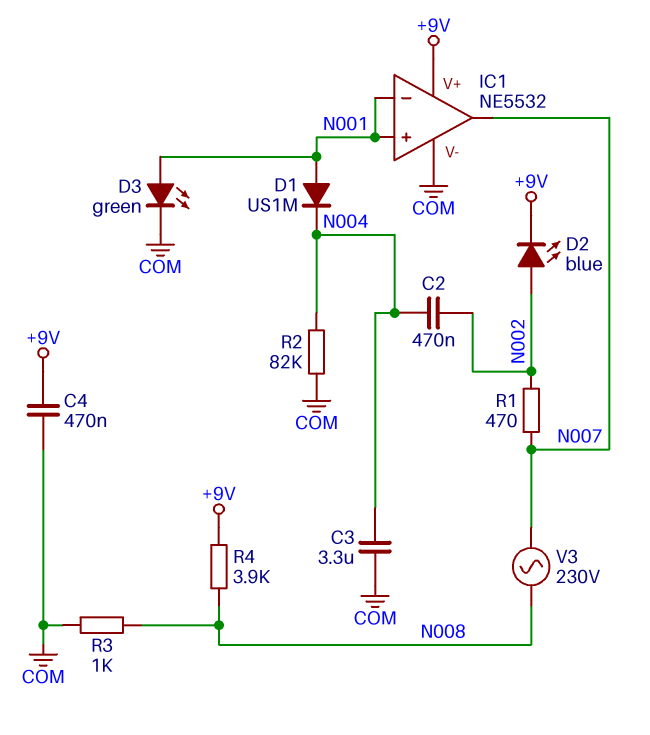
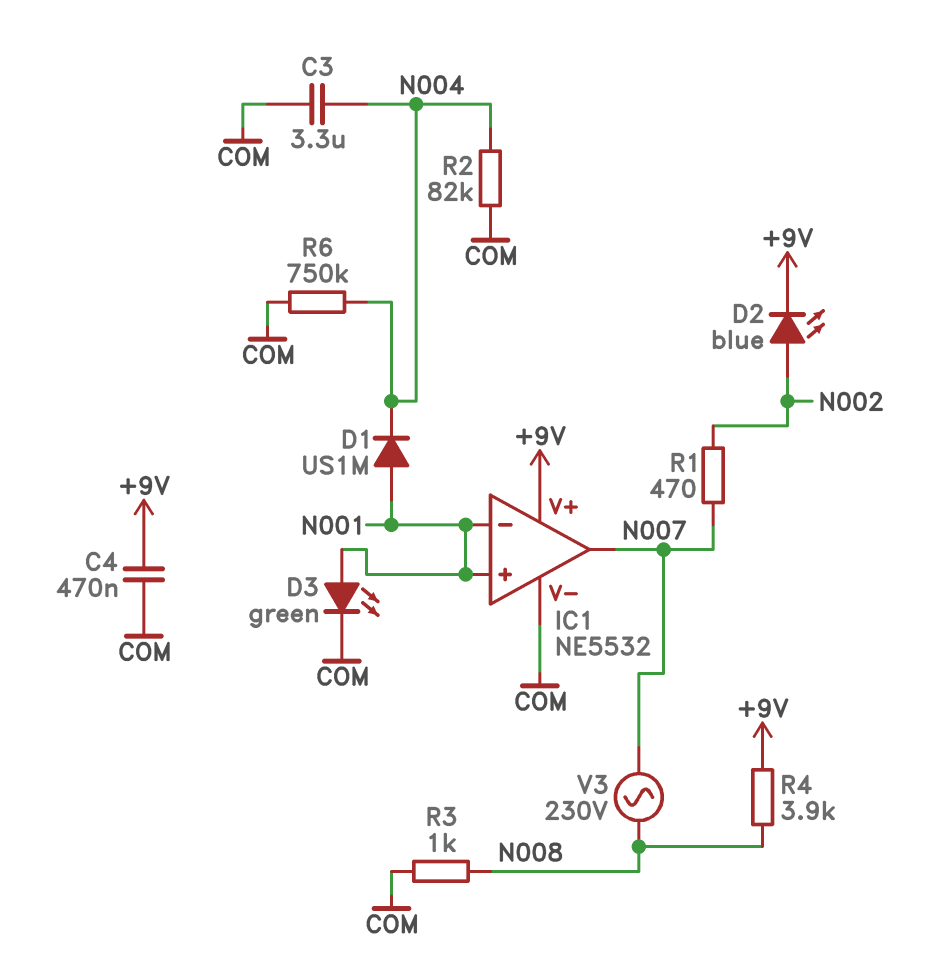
C2: 470nF (N002, N004) -> none
R6: none -> 750k (COM, N004)

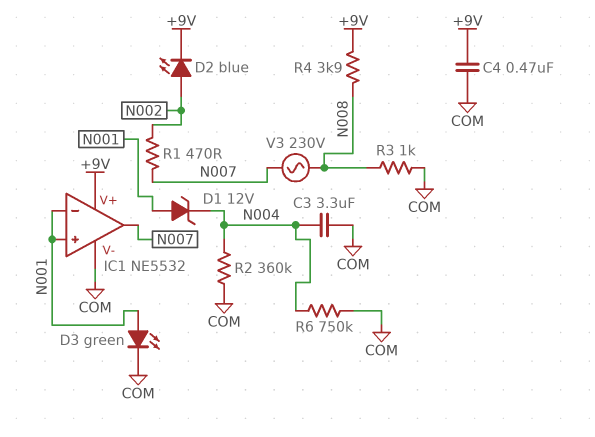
D1: diode US1M (A N001, K N004) -> zener 12V (A N001, K N004)
R2: 82k (COM, N004) -> 360k (COM, N004)

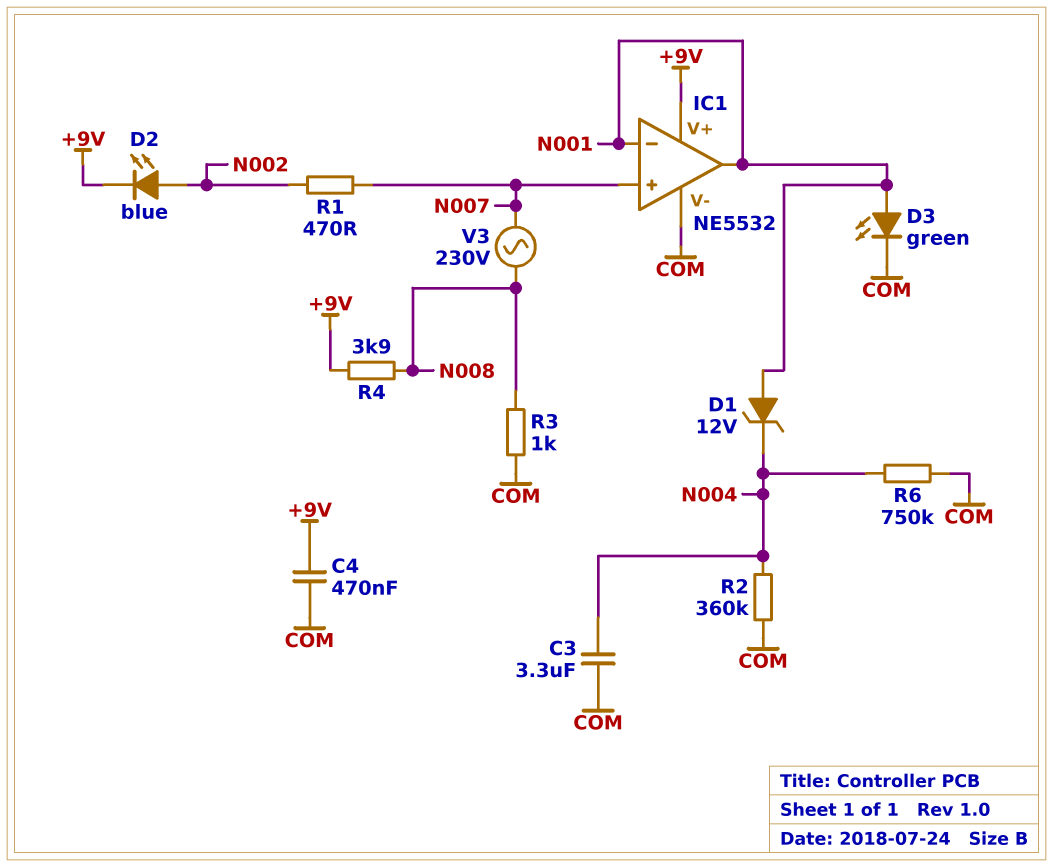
IC1 pin in+: N001 -> N007
IC1 pin out: N007 -> N001

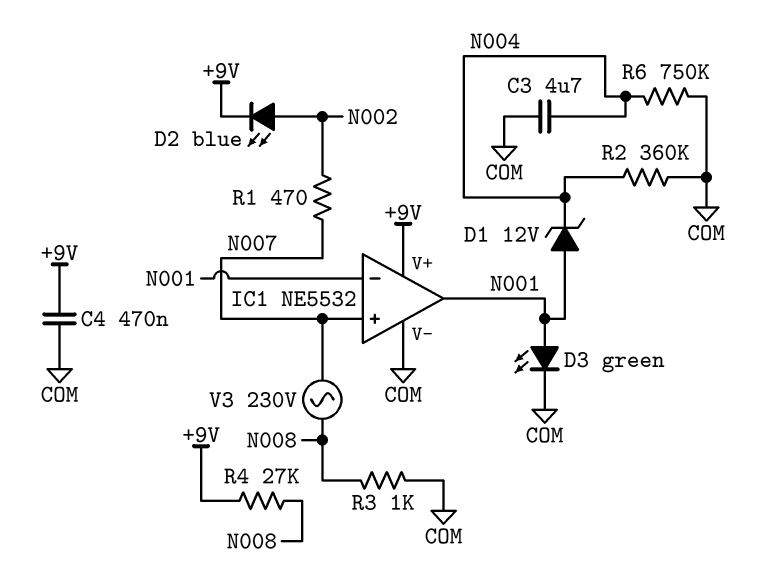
C3: 3.3uF (COM, N004) -> 4.7uF (COM, N004)
R4: 3.9k (+9V, N008) -> 27k (+9V, N008)

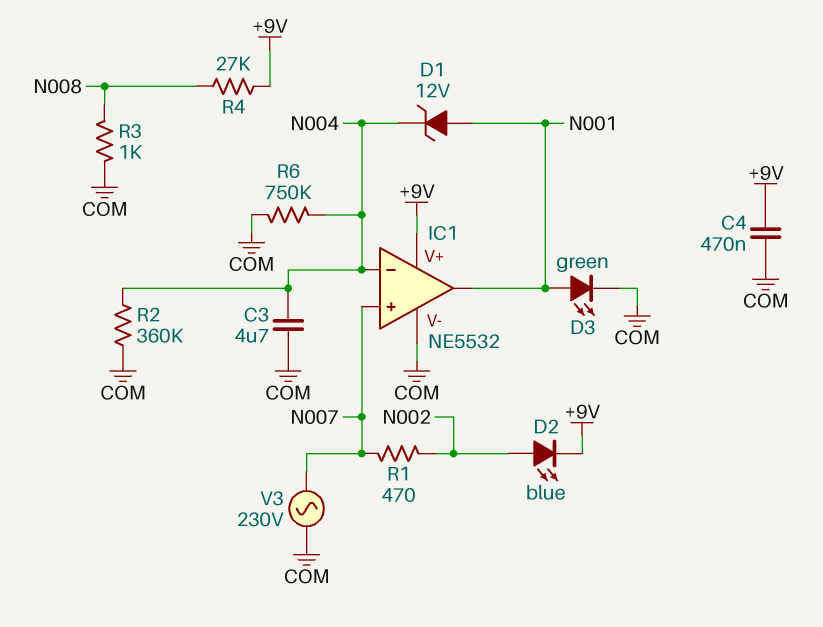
IC1 pin in-: N001 -> N004
V3: AC 230V (N007, N008) -> AC 230V (COM, N007)

